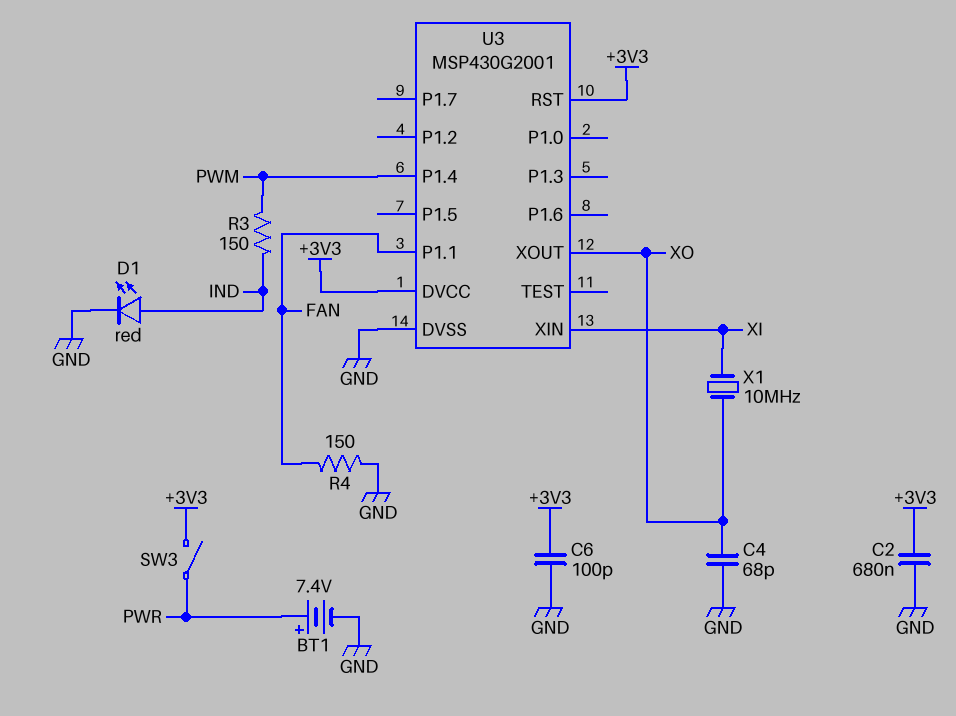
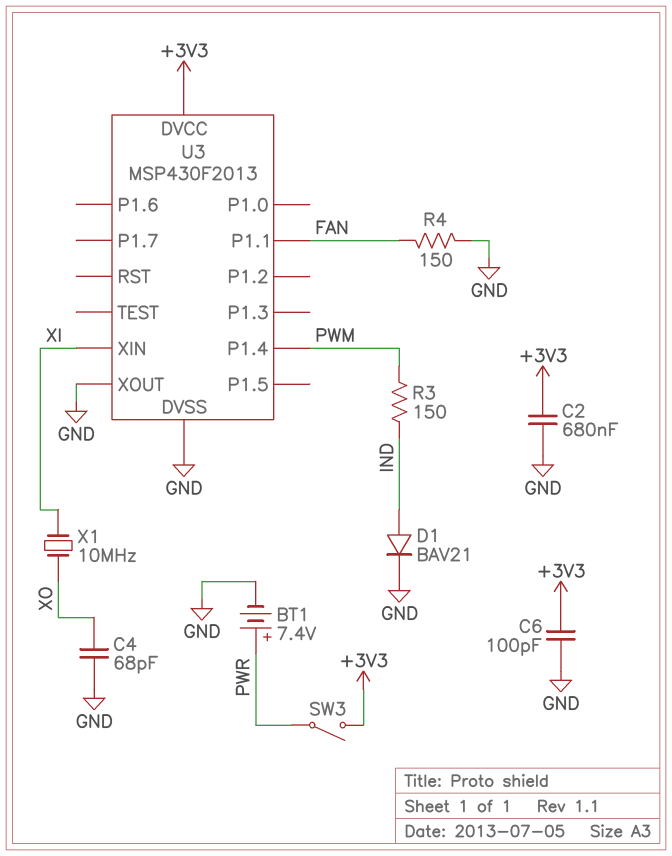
D1: LED red (A IND, K GND) -> diode BAV21 (A IND, K GND)
U3: MSP430G2001 -> MSP430F2013
U3 pin RST: +3V3 -> none
U3 pin XOUT: XO -> GND

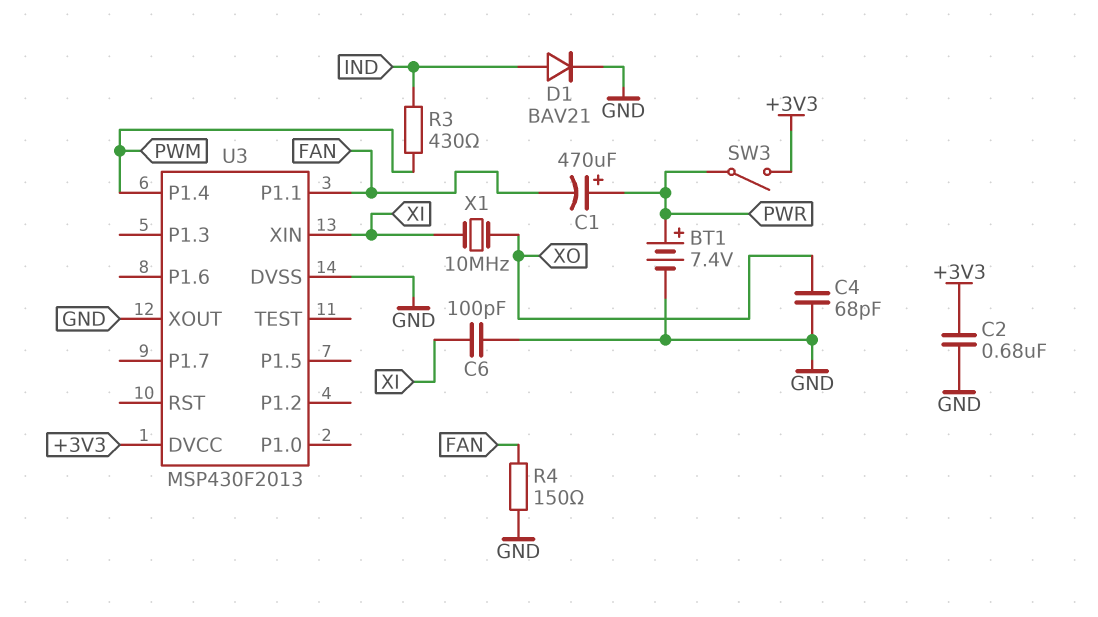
C1: none -> 470uF (plus PWR, minus FAN)
C6: 100pF (+3V3, GND) -> 100pF (GND, XI)
R3: 150 (IND, PWM) -> 430 (IND, PWM)

